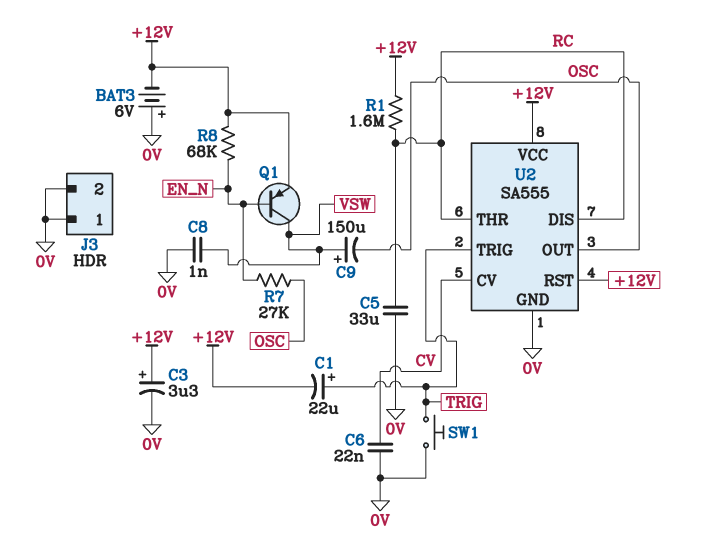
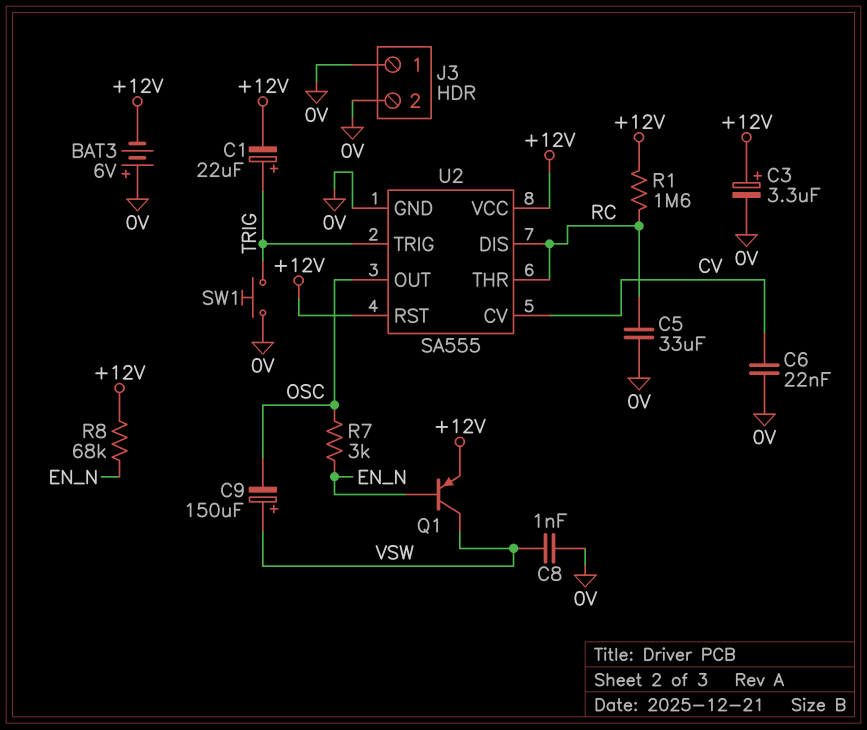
R7: 27k (EN_N, OSC) -> 3k (EN_N, OSC)

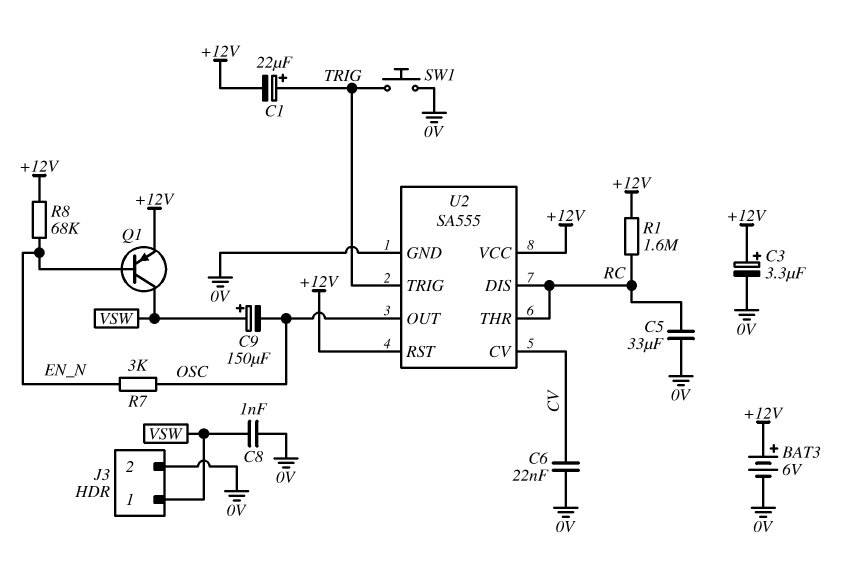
BAT3: 6V (plus 0V, minus +12V) -> 6V (plus +12V, minus 0V)
J3 pin 1: 0V -> VSW

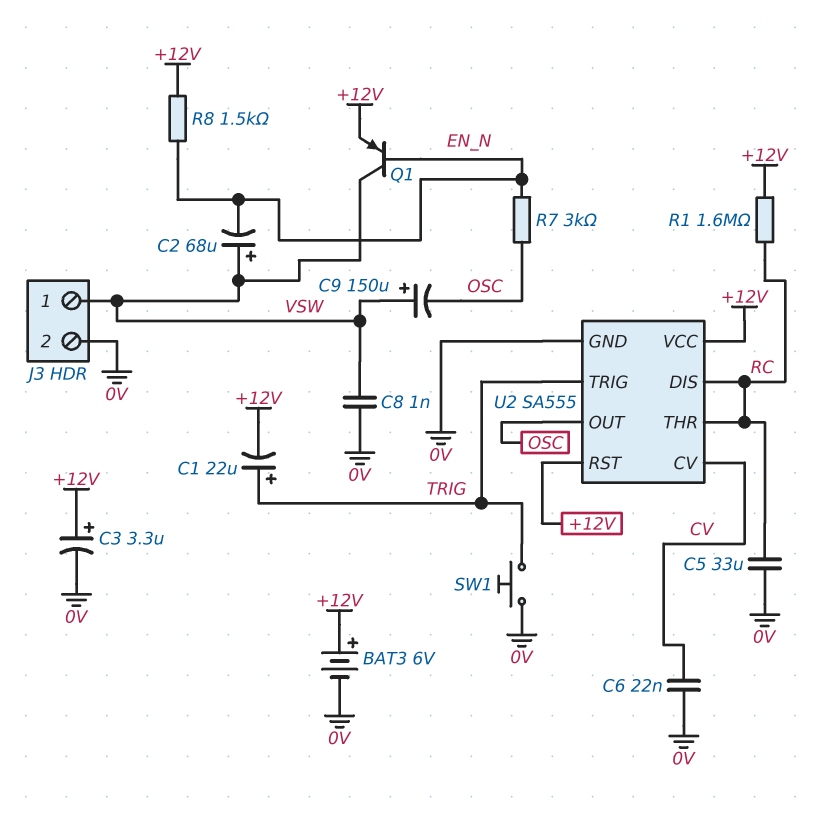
C2: none -> 68uF (plus VSW, minus EN_N)
R8: 68k (+12V, EN_N) -> 1.5k (+12V, EN_N)

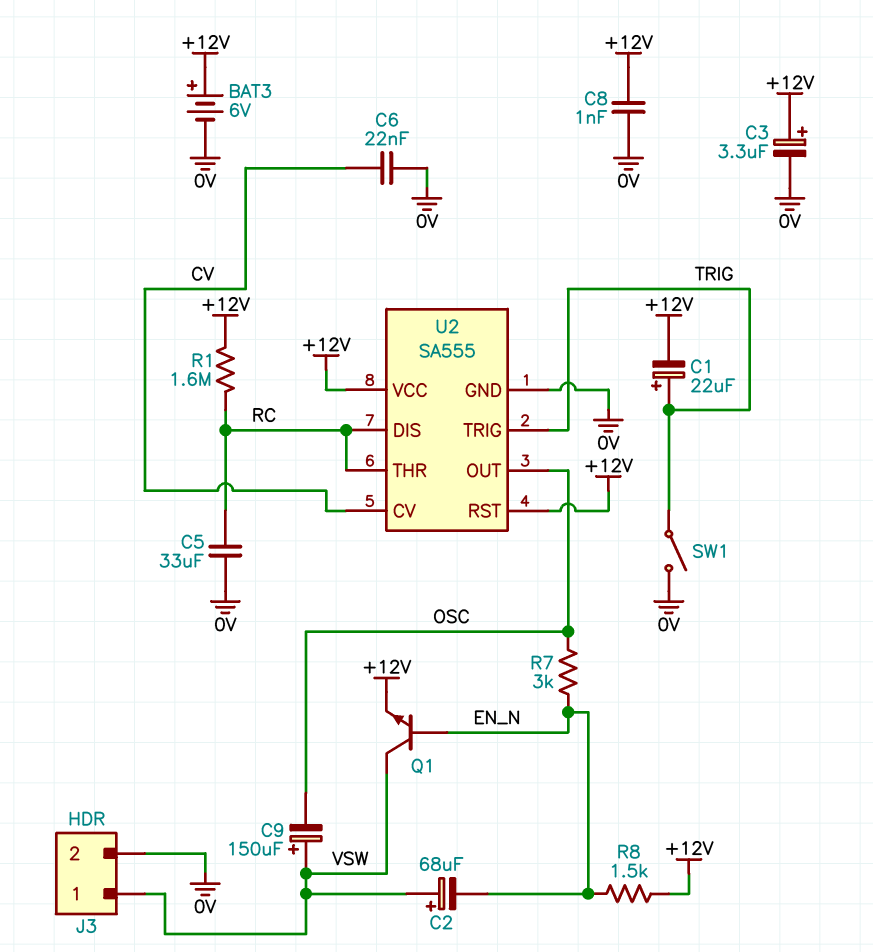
C8: 1nF (0V, VSW) -> 1nF (+12V, 0V)
Q1: PNP (B EN_N, C VSW, E +12V) -> NPN (B EN_N, C VSW, E +12V)
SW1: button (0V, TRIG) -> switch (0V, TRIG)

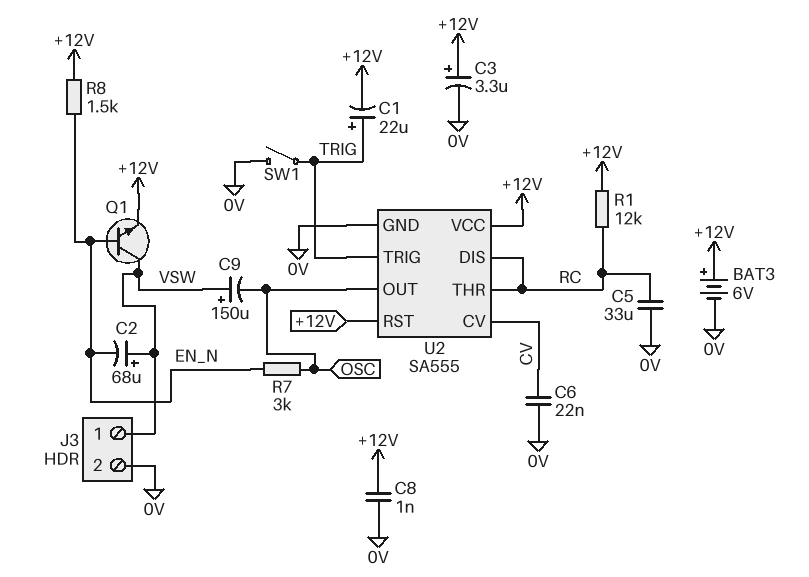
R1: 1.6M (+12V, RC) -> 12k (+12V, RC)

